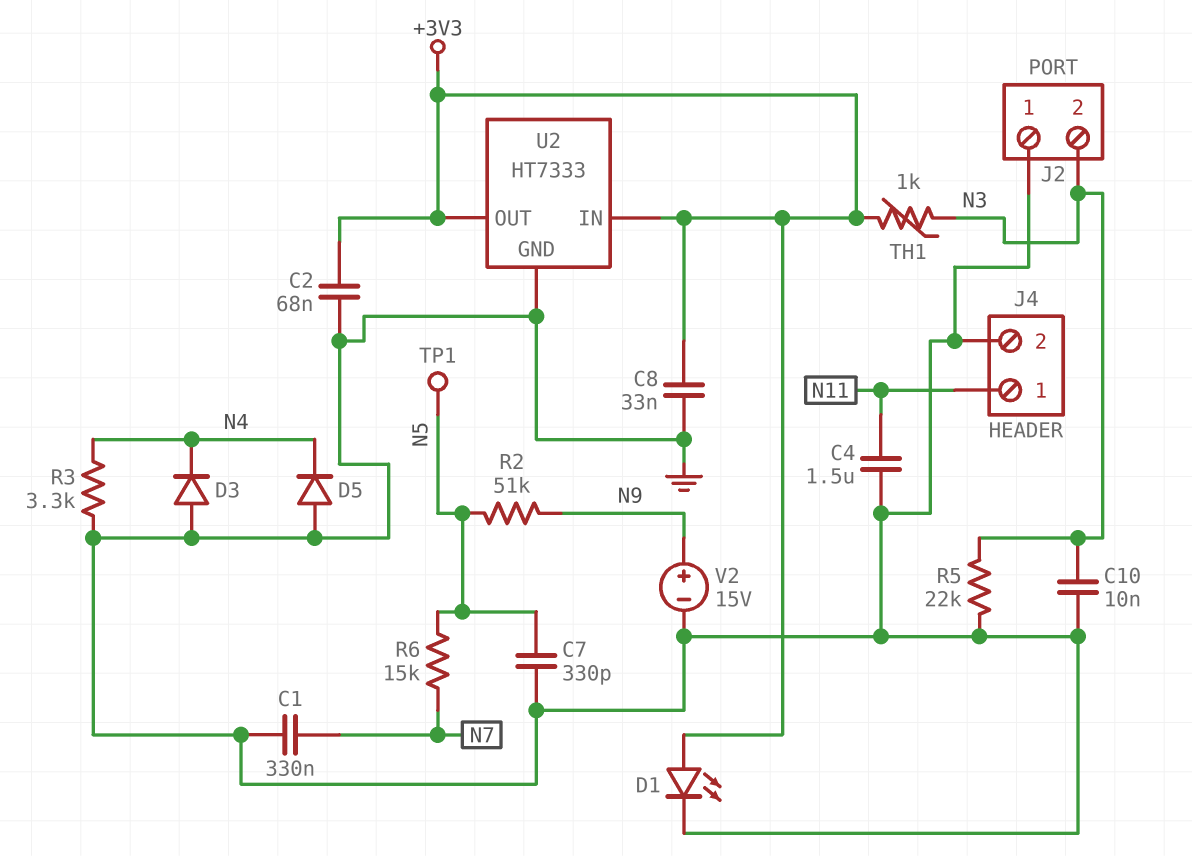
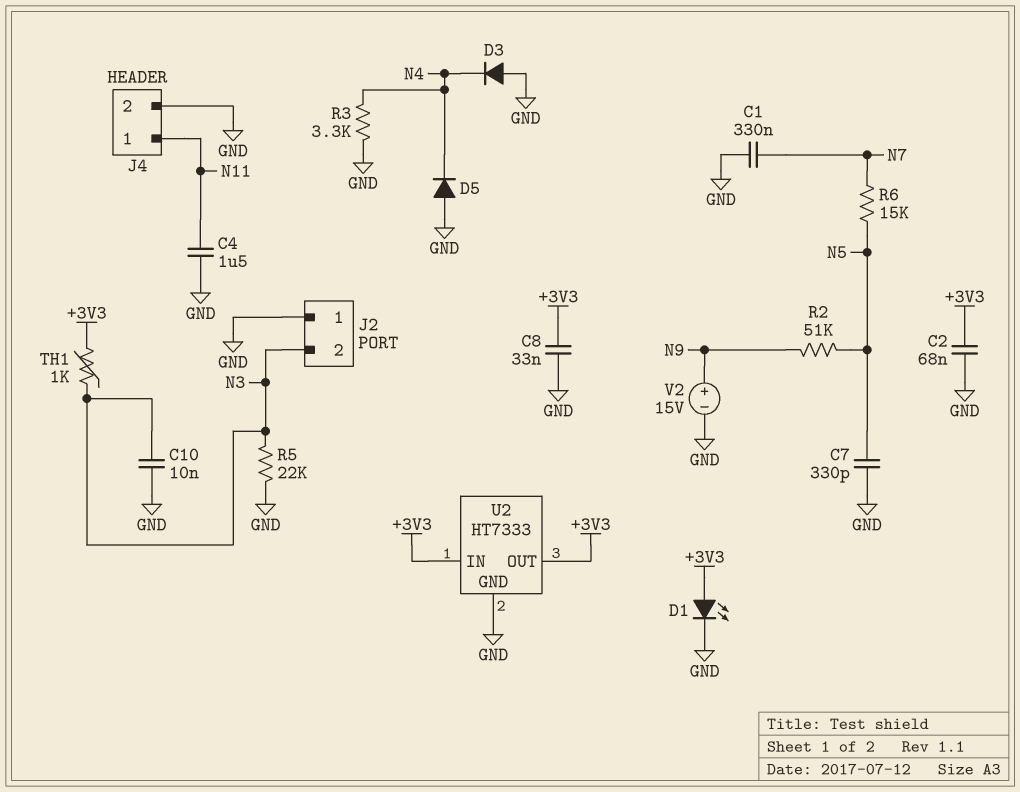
TP1: test point (N5) -> none

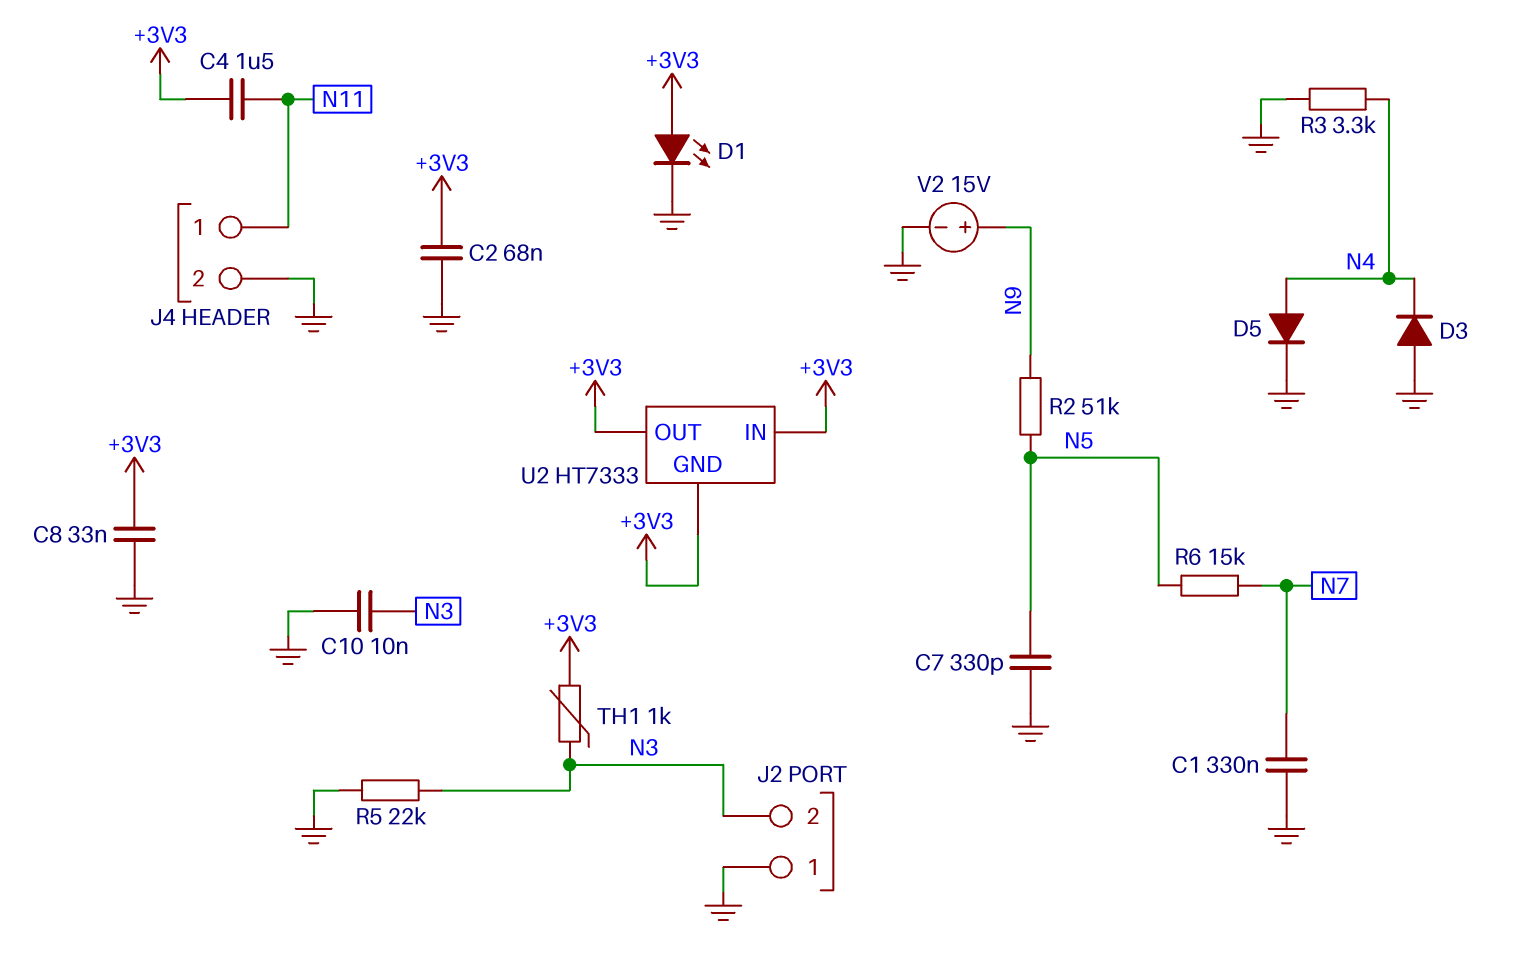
C4: 1.5uF (GND, N11) -> 1.5uF (+3V3, N11)
D5: diode (A GND, K N4) -> diode (A N4, K GND)
U2 pin GND: GND -> +3V3

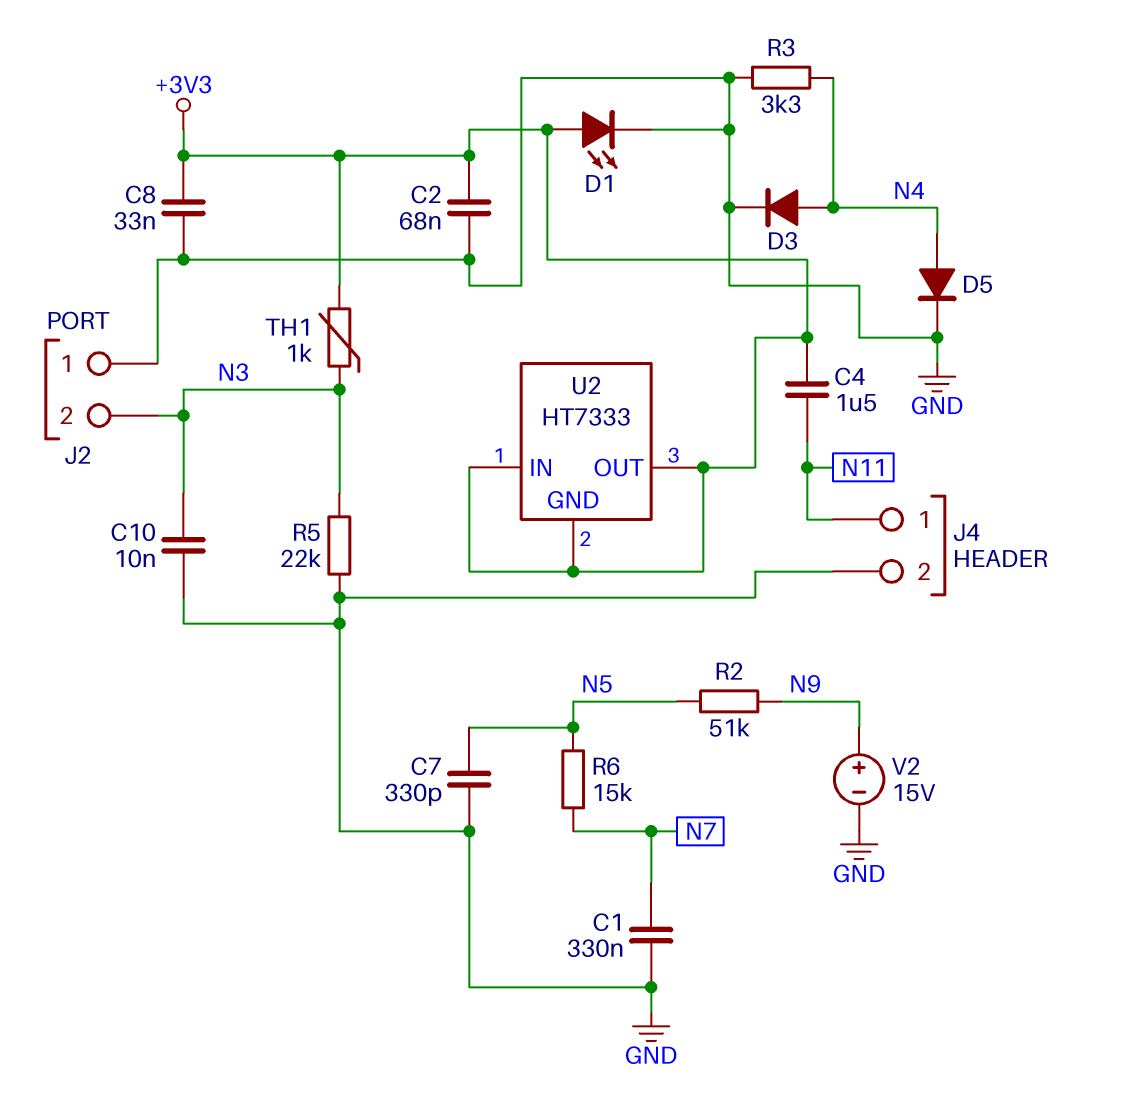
D3: diode (A GND, K N4) -> diode (A N4, K GND)

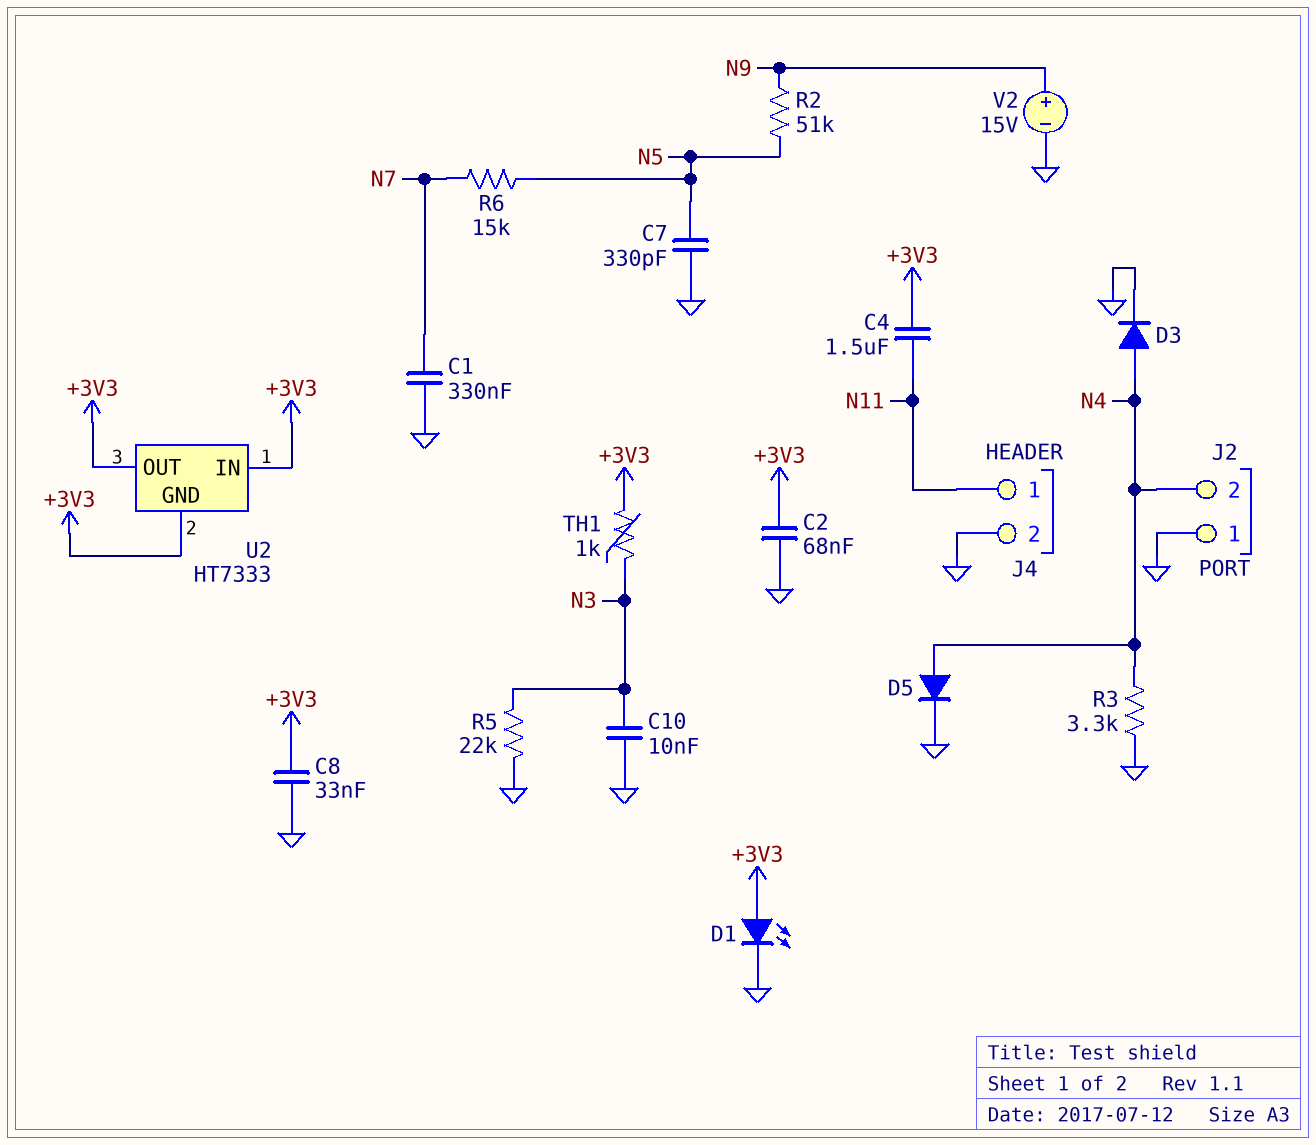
J2 pin 2: N3 -> N4

